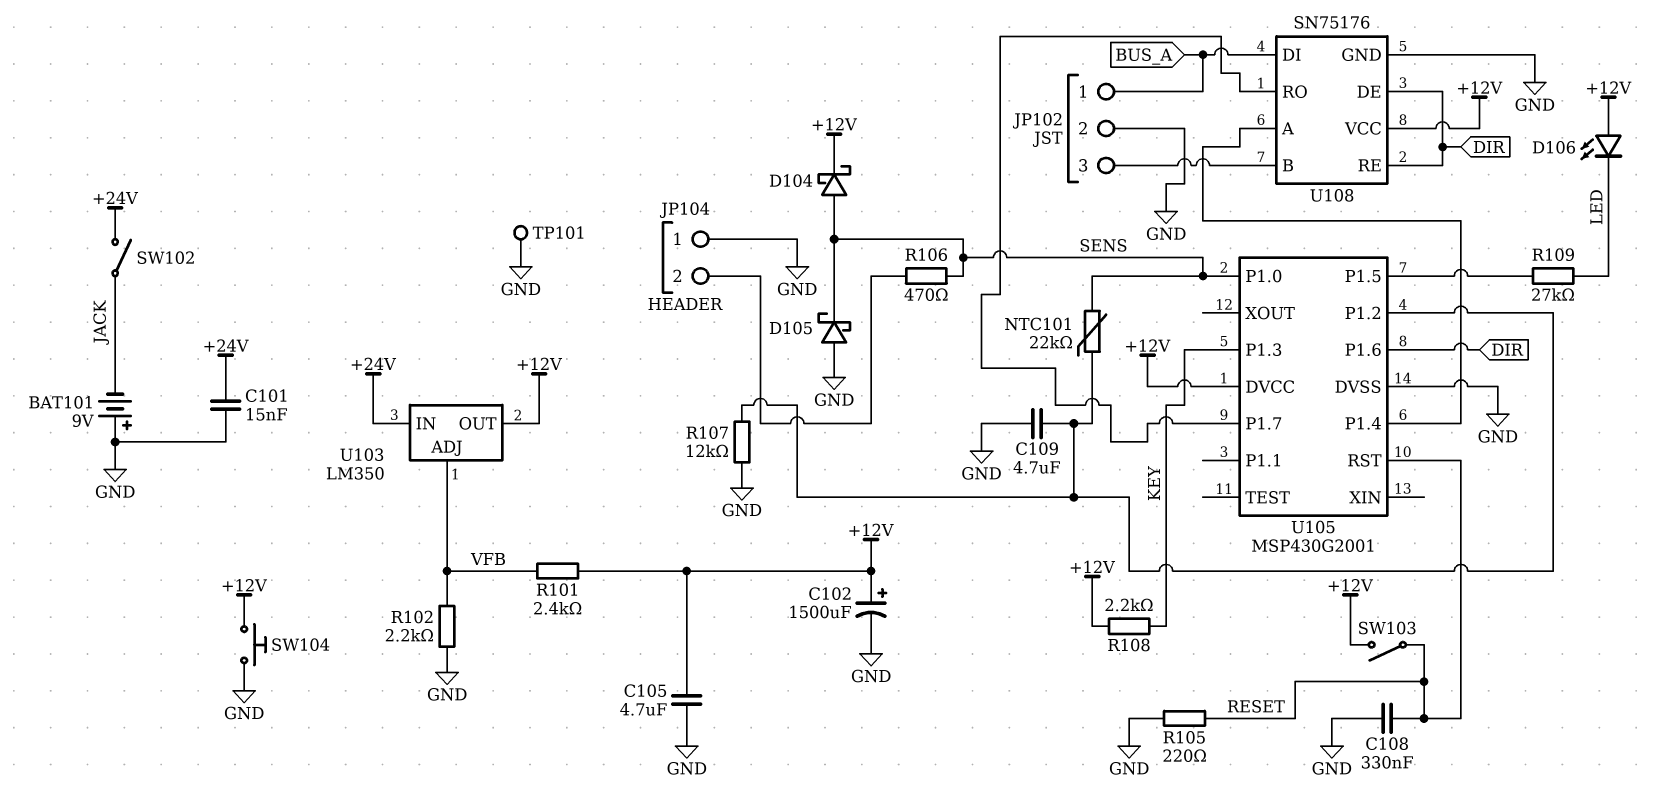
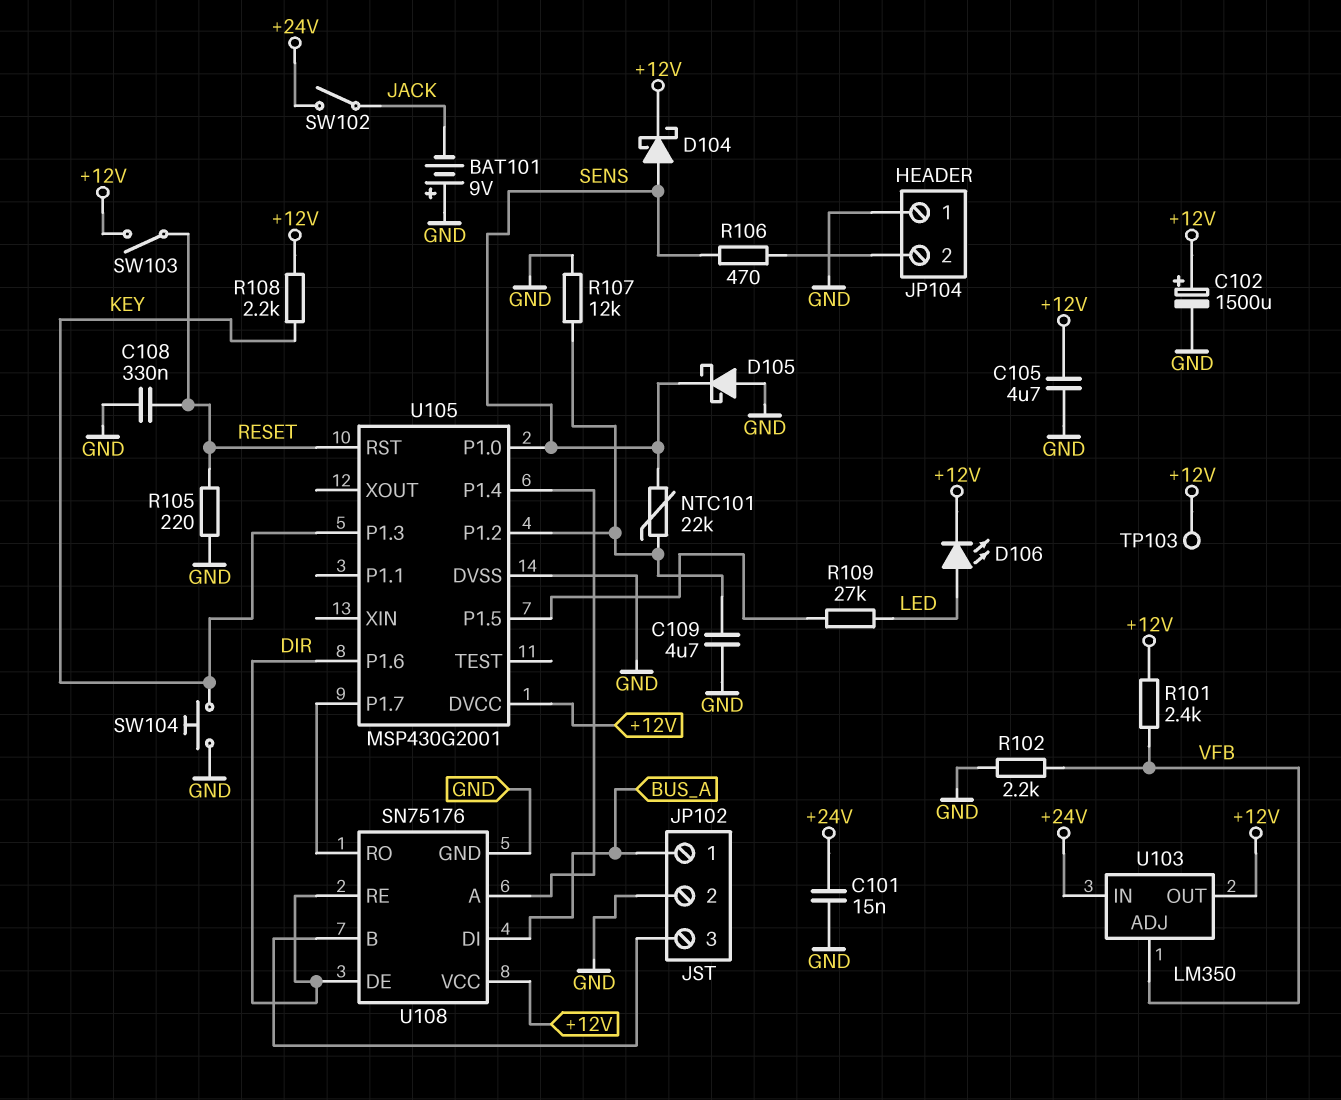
D106: LED (A +12V, K LED) -> LED (A LED, K +12V)
SW104: button (+12V, GND) -> button (GND, KEY)
TP101: test point (GND) -> none
TP103: none -> test point (+12V)

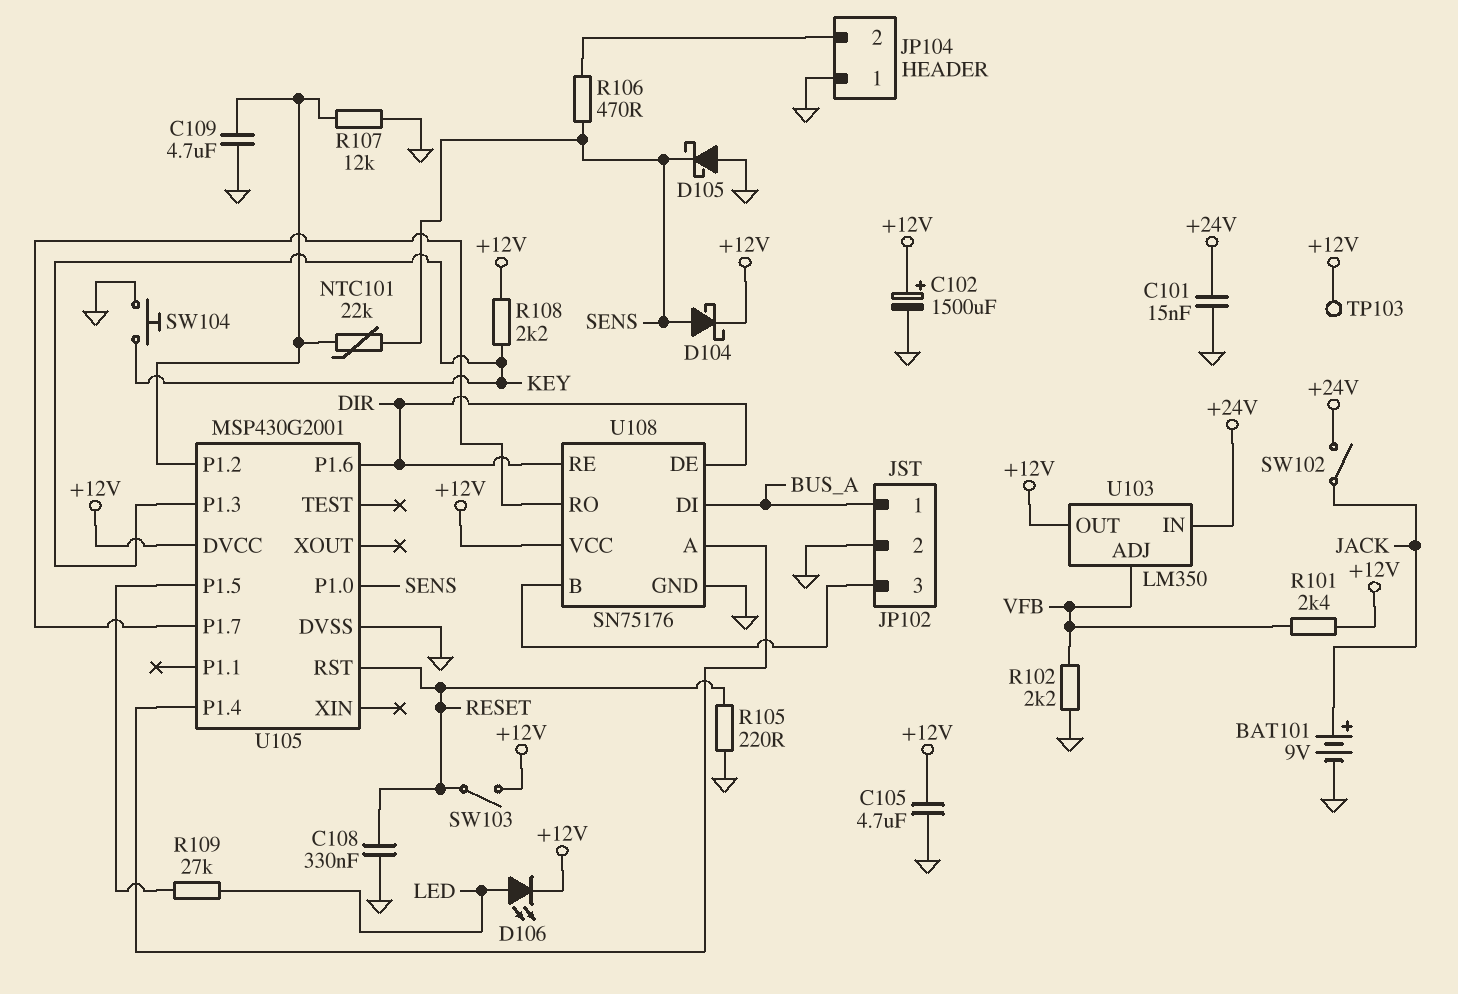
BAT101: 9V (plus GND, minus JACK) -> 9V (plus JACK, minus GND)

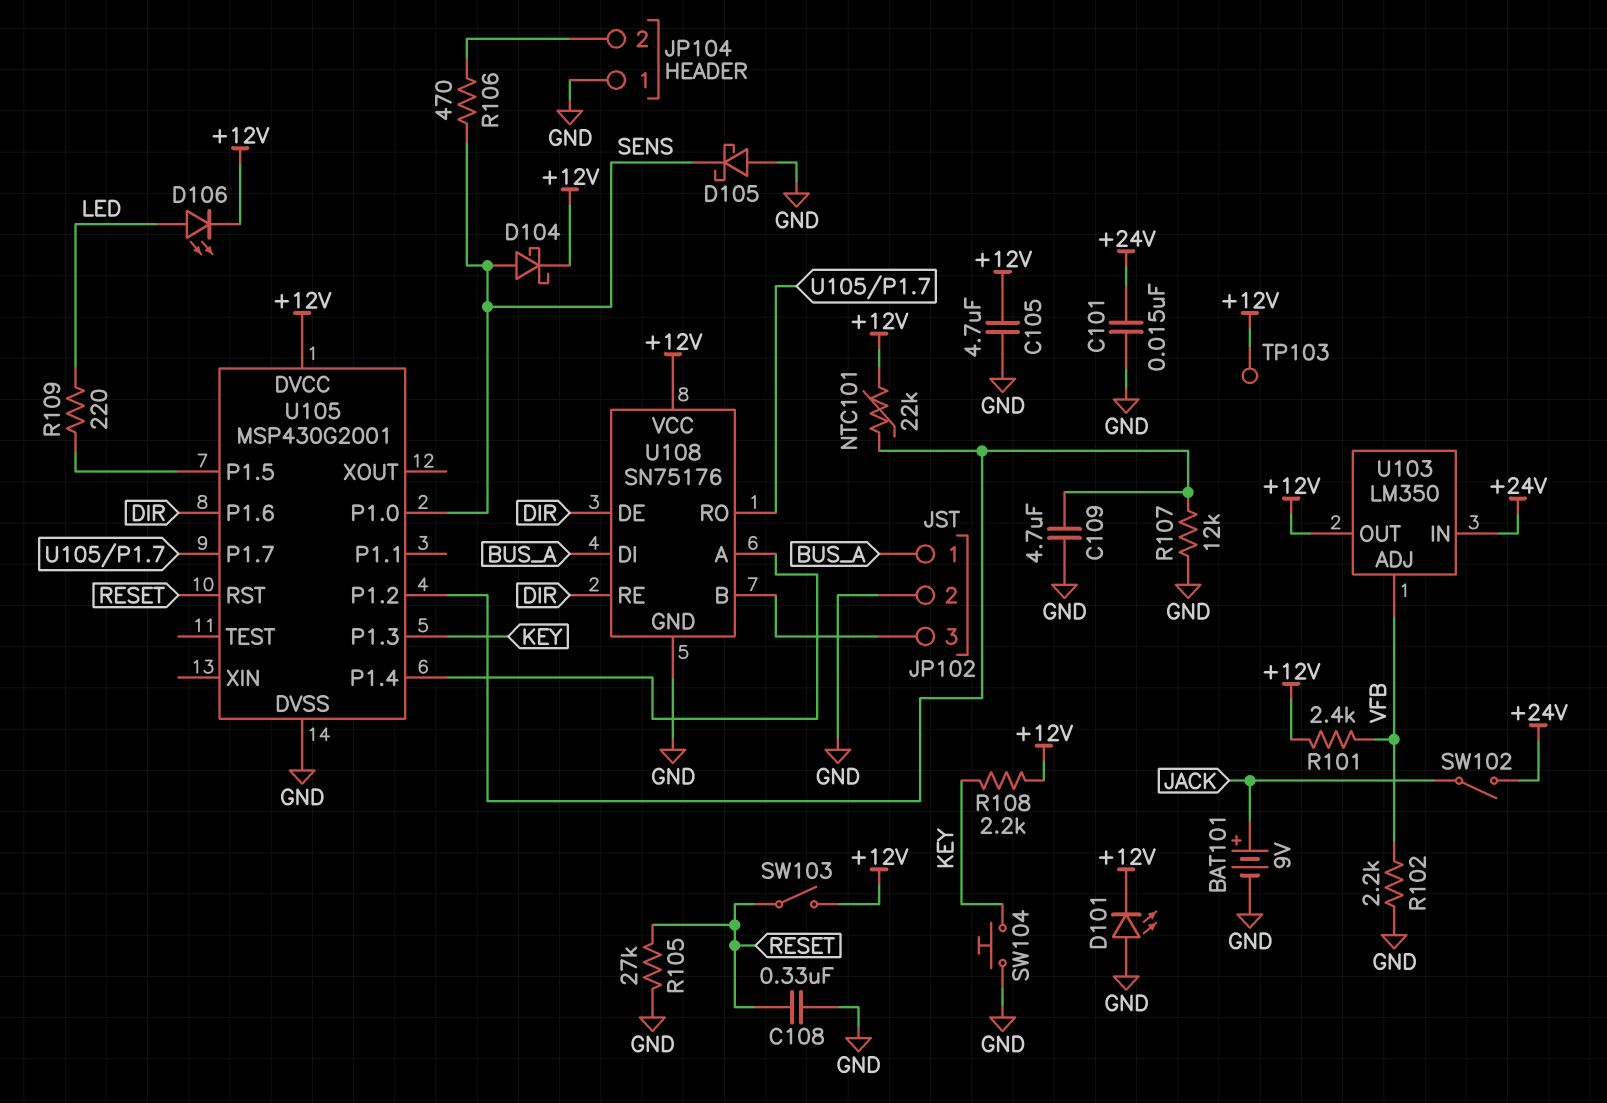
C102: 1500uF (plus +12V, minus GND) -> none
D101: none -> LED (A GND, K +12V)
NTC101: 22k (SENS, U105/P1.2) -> 22k (+12V, U105/P1.2)
R105: 220 (GND, RESET) -> 27k (GND, RESET)
R109: 27k (LED, U105/P1.5) -> 220 (LED, U105/P1.5)

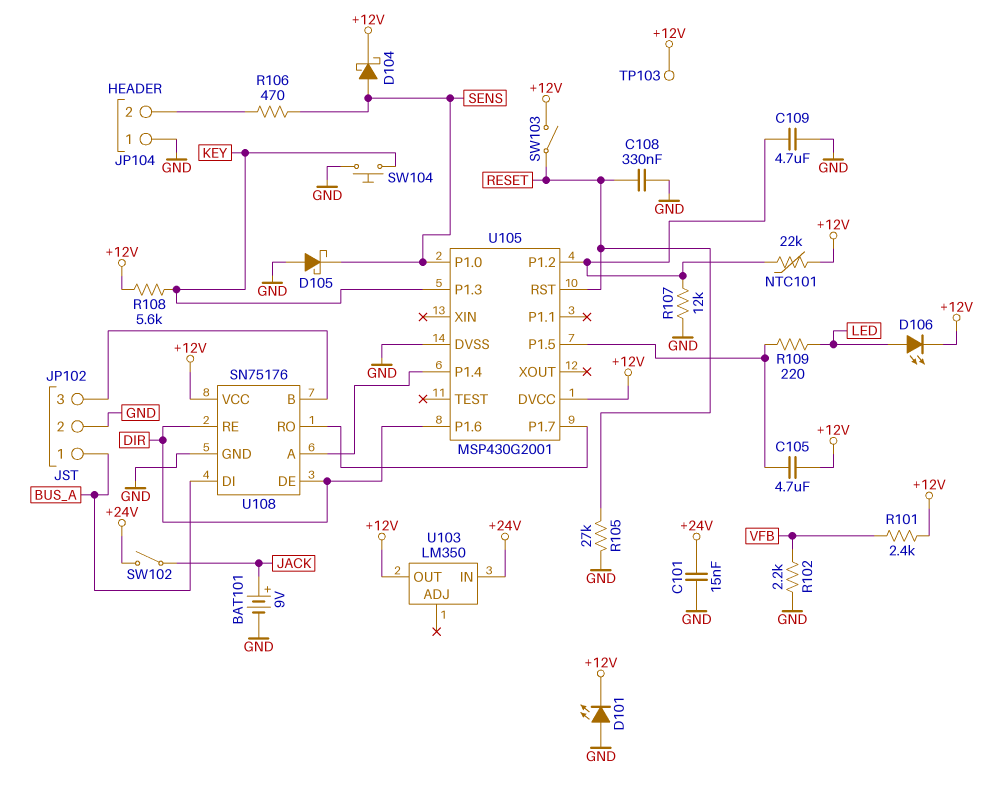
C105: 4.7uF (+12V, GND) -> 4.7uF (+12V, U105/P1.5)
R108: 2.2k (+12V, KEY) -> 5.6k (+12V, KEY)
U103 pin ADJ: VFB -> none

